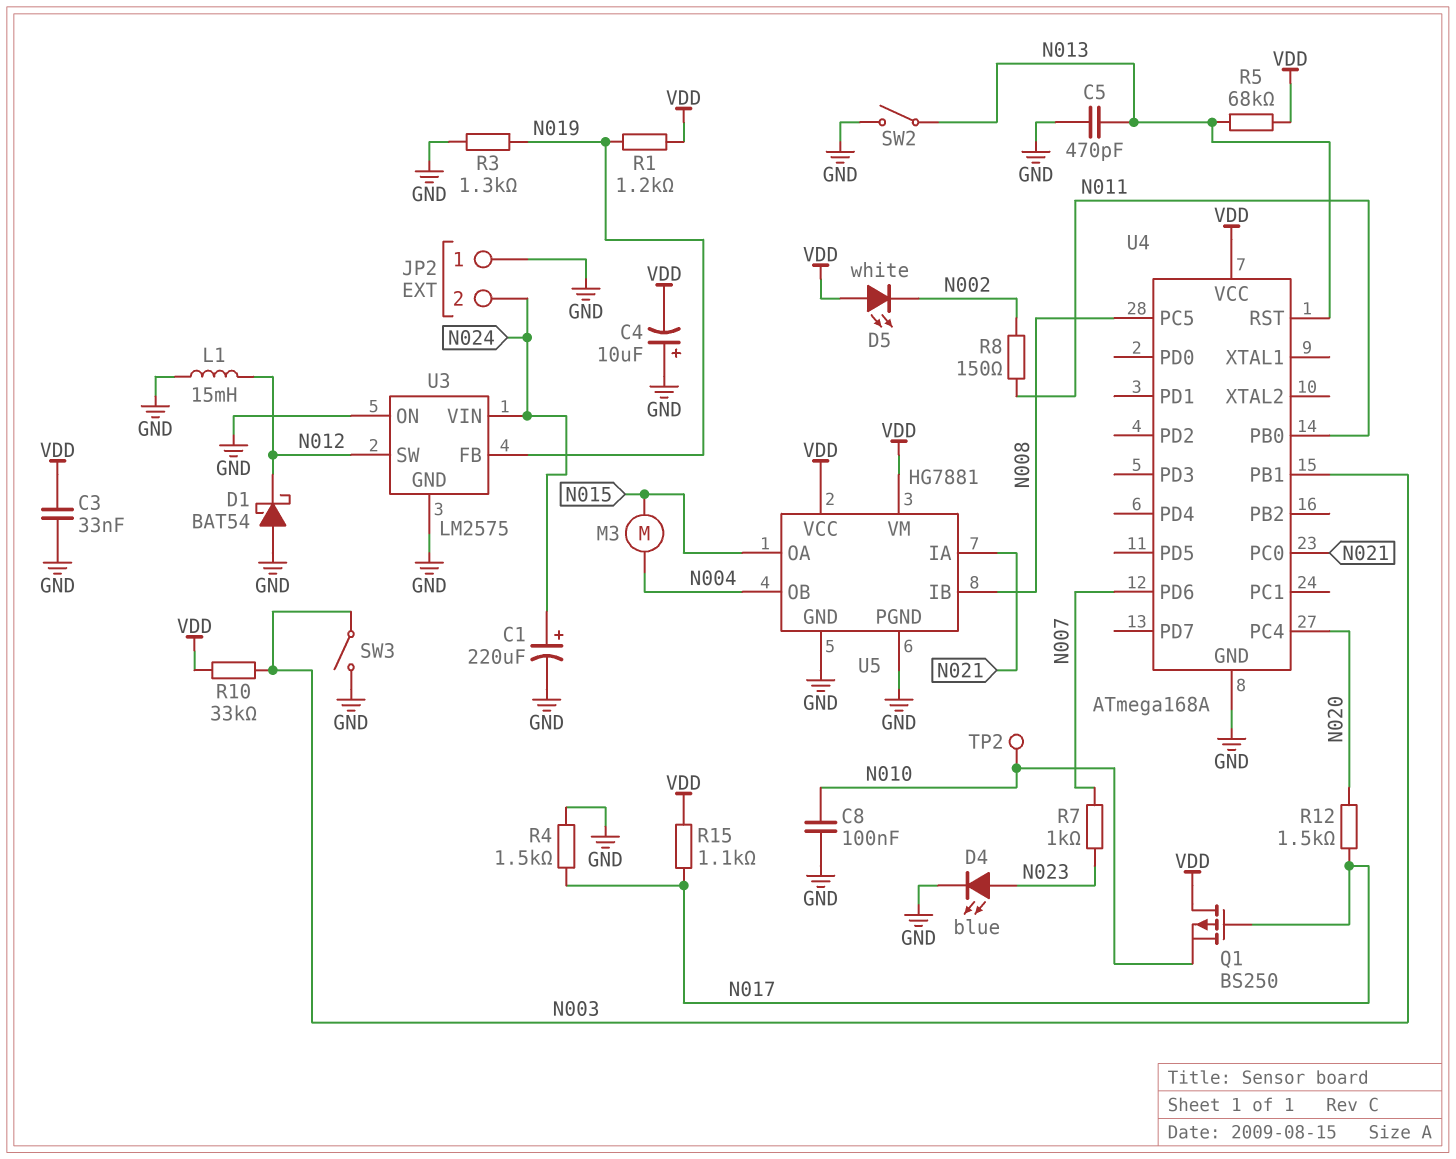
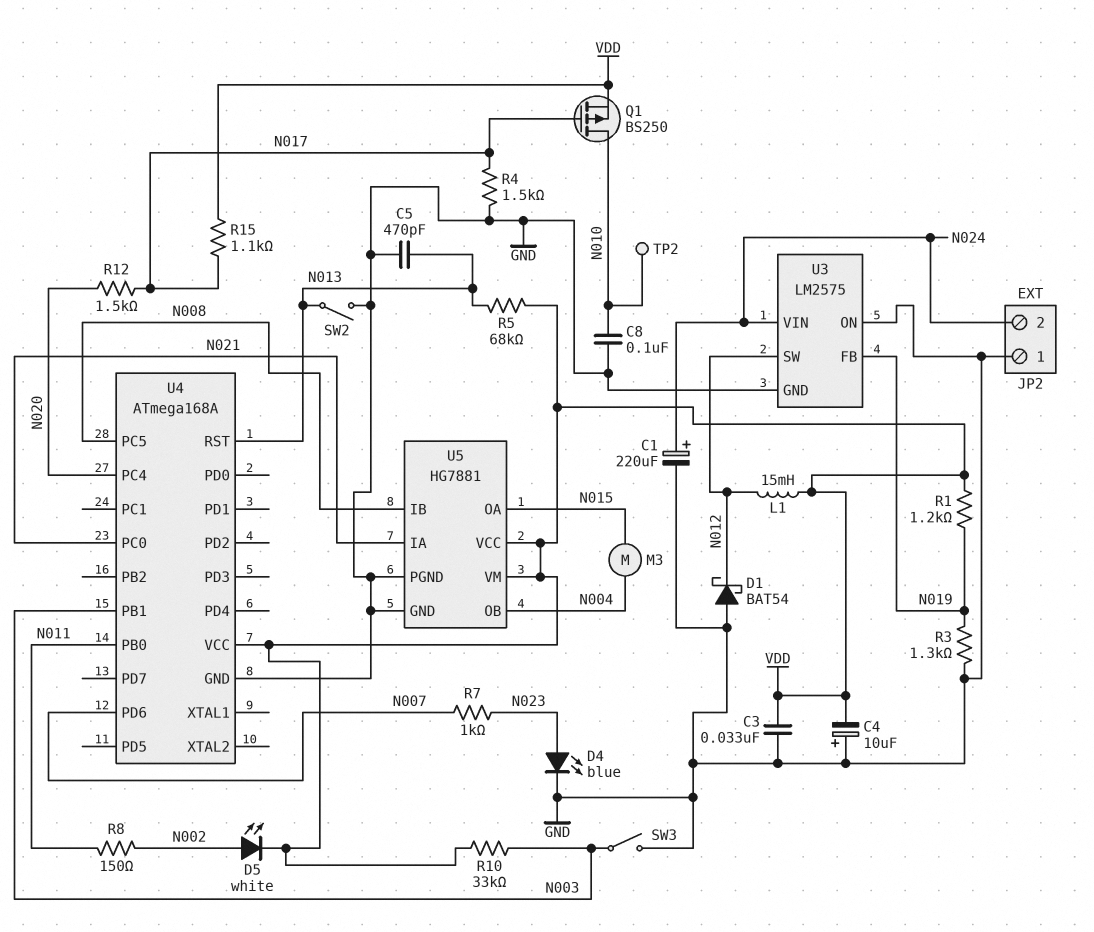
D5: LED white (A VDD, K N002) -> LED white (A N002, K VDD)
L1: 15mH (GND, N012) -> 15mH (N012, VDD)
Q1: PMOS BS250 (G N017, D VDD, S N010) -> PMOS BS250 (G N017, D N010, S VDD)

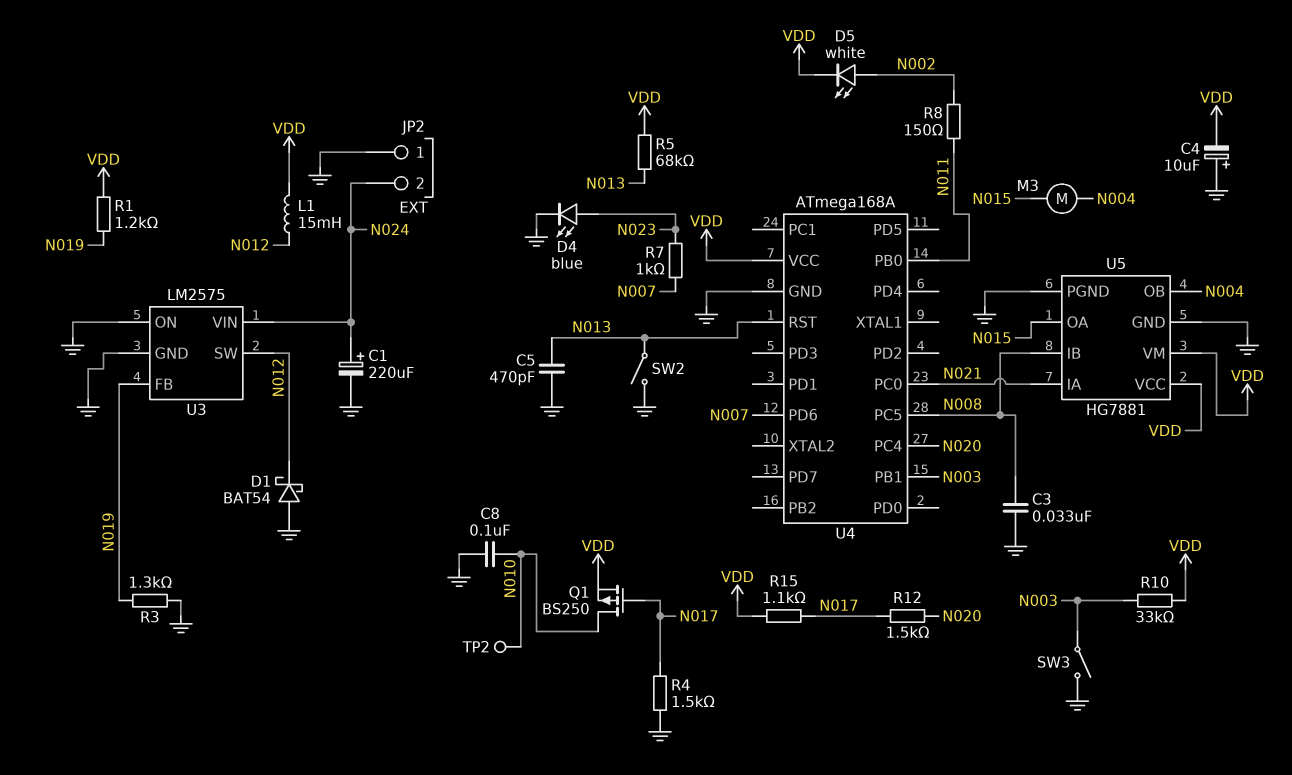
C3: 33nF (GND, VDD) -> 33nF (GND, N008)

